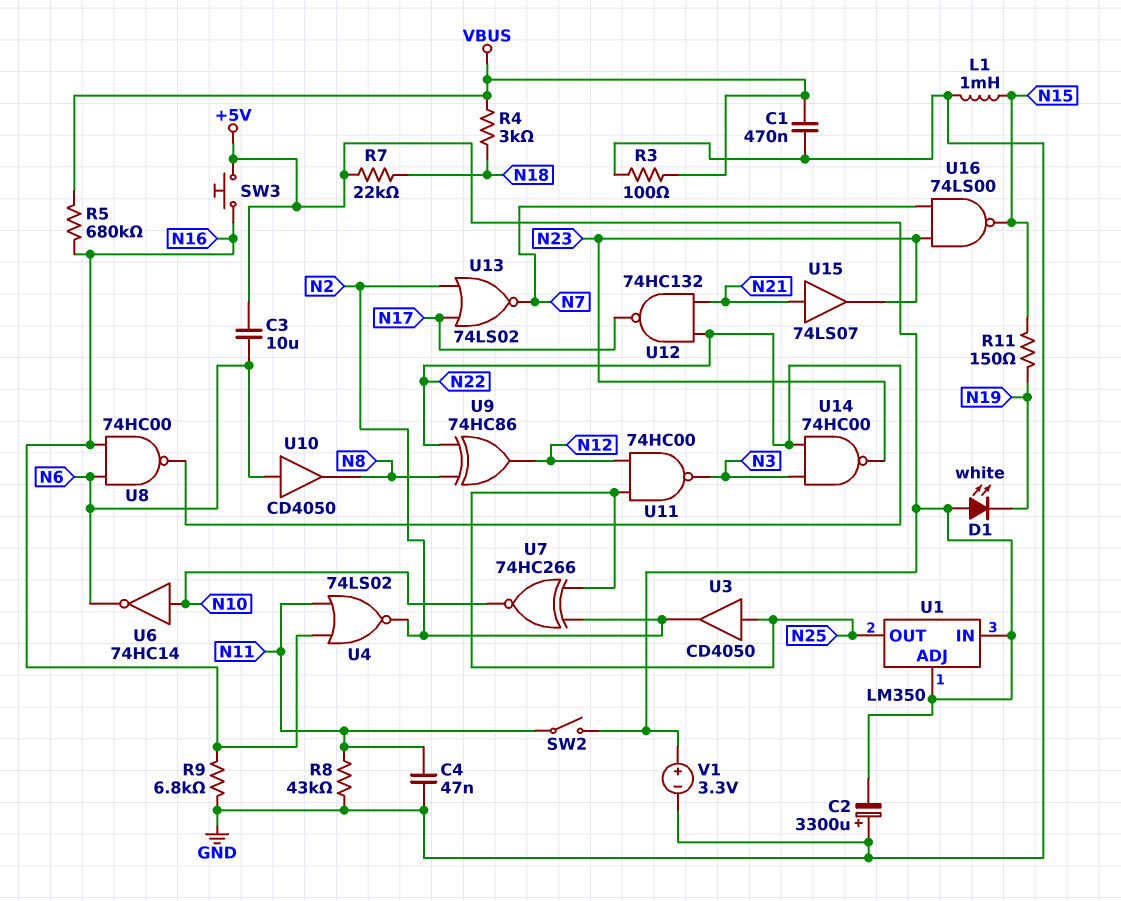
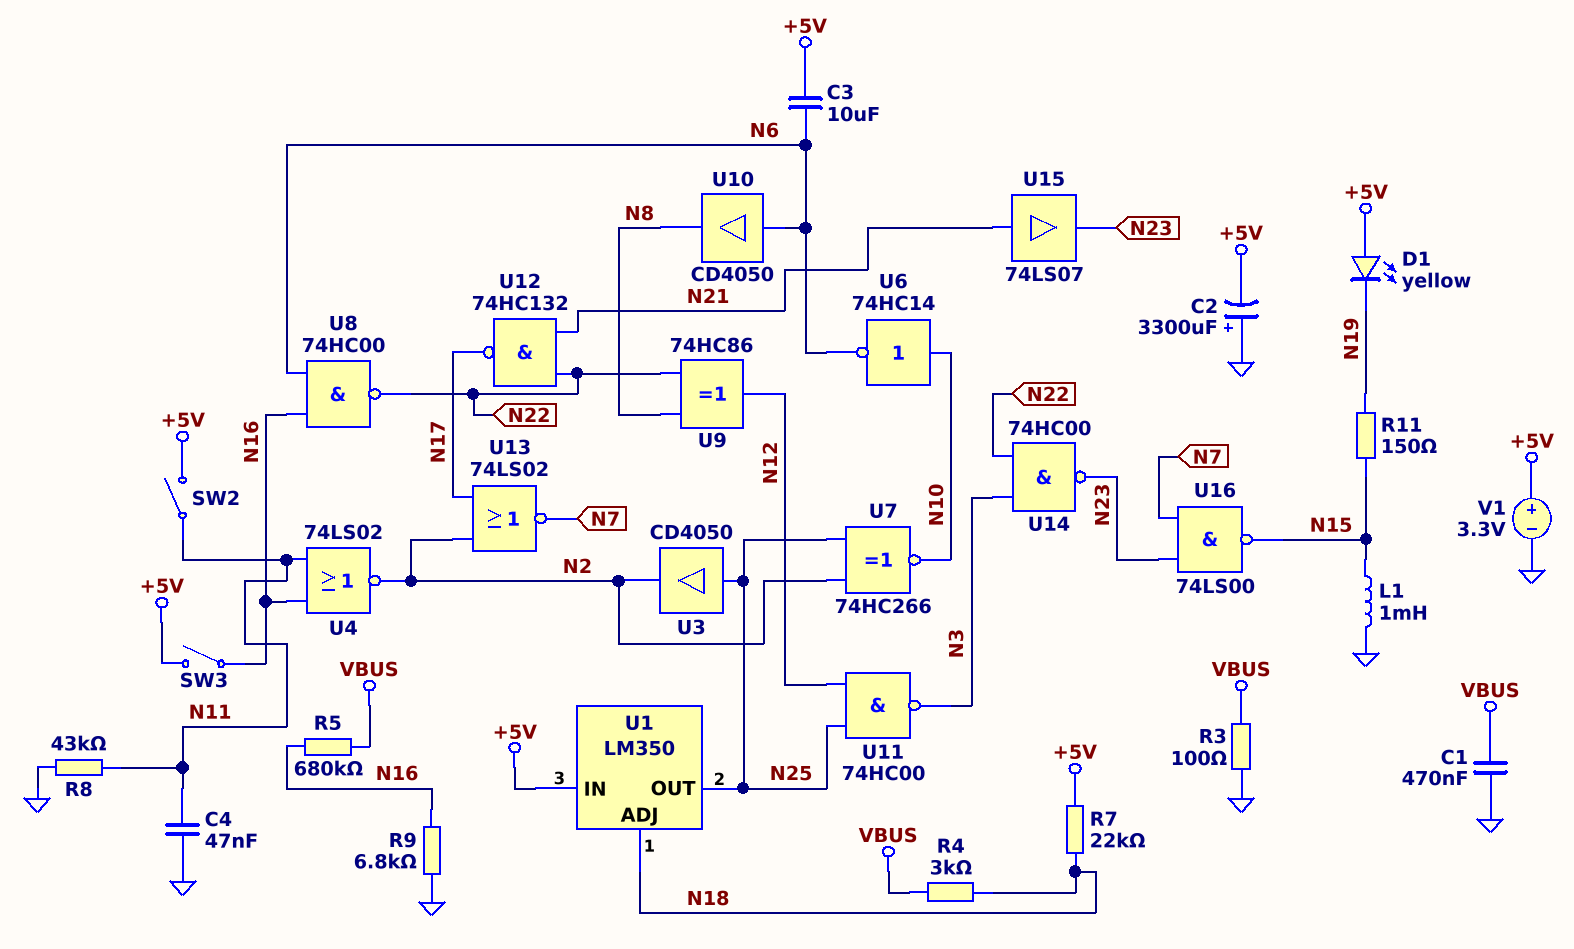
D1: LED white (A +5V, K N19) -> LED yellow (A +5V, K N19)
SW3: button (+5V, N16) -> switch (+5V, N16)
U1 pin ADJ: +5V -> N18

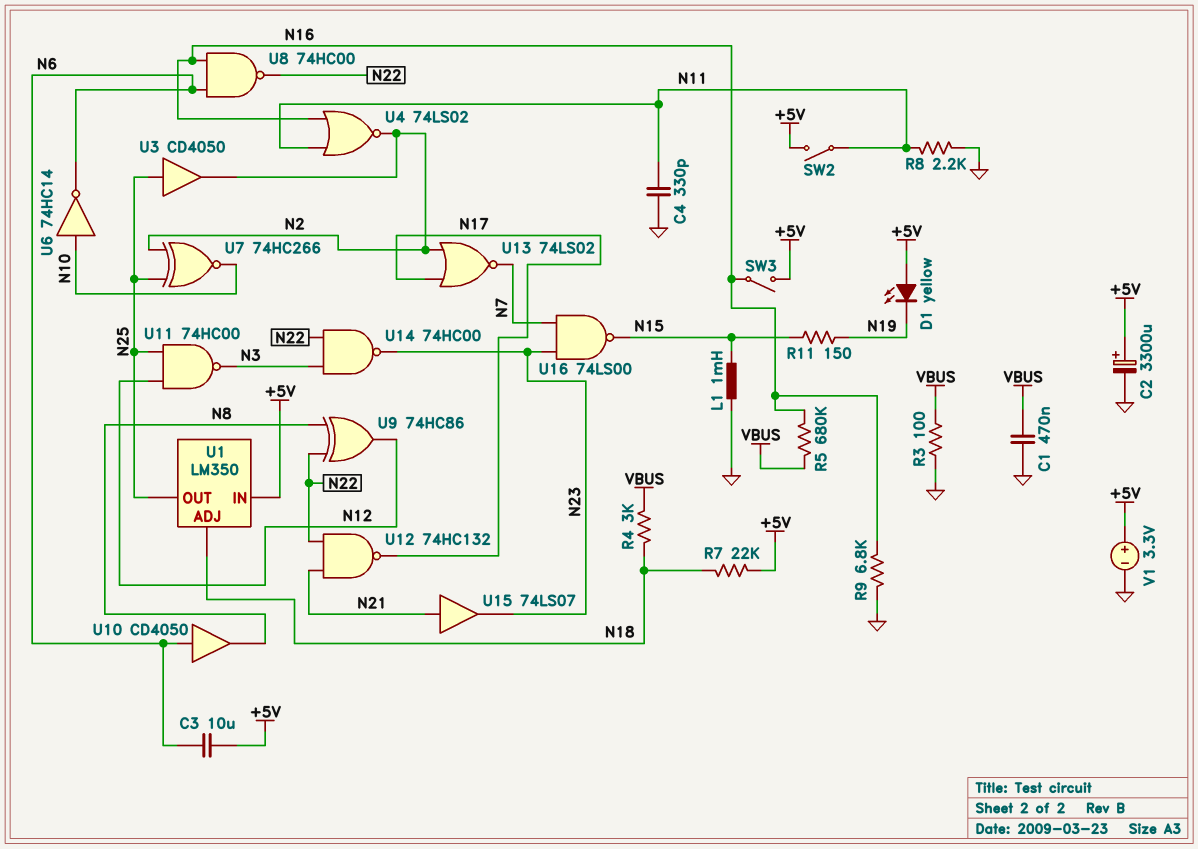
C2: 3300uF (plus GND, minus +5V) -> 3300uF (plus +5V, minus GND)
C4: 47nF (GND, N11) -> 330pF (GND, N11)
R8: 43k (GND, N11) -> 2.2k (GND, N11)

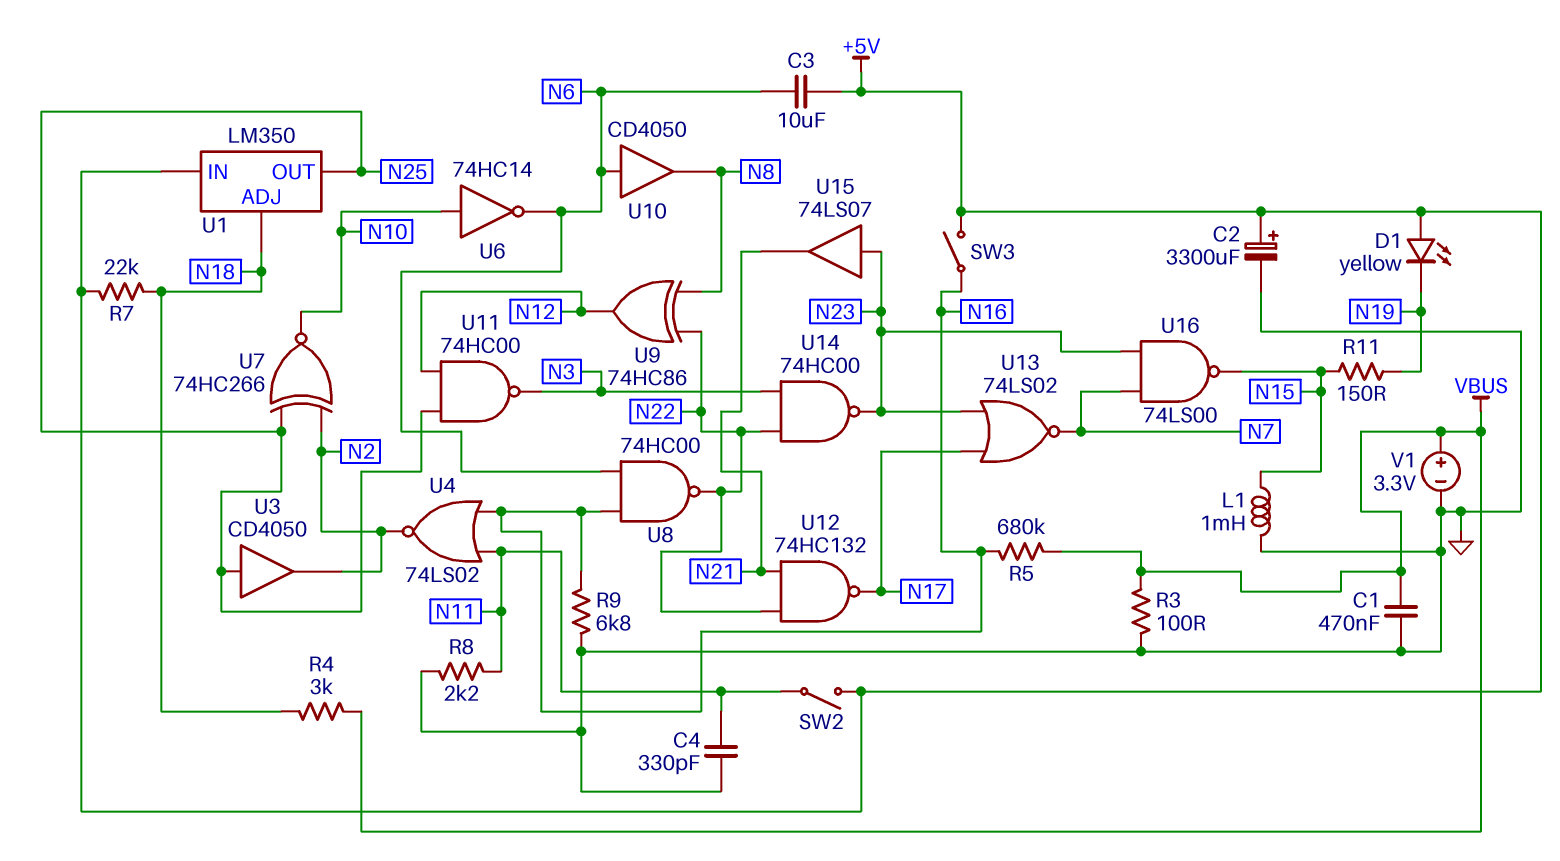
U13: NOR 74LS02 (in N2, in N17, out N7) -> NOR 74LS02 (in N17, in N23, out N7)
U15: buffer 74LS07 (in N21, out N23) -> buffer 74LS07 (in N23, out N21)
V1: 3.3V (plus +5V, minus GND) -> 3.3V (plus VBUS, minus GND)

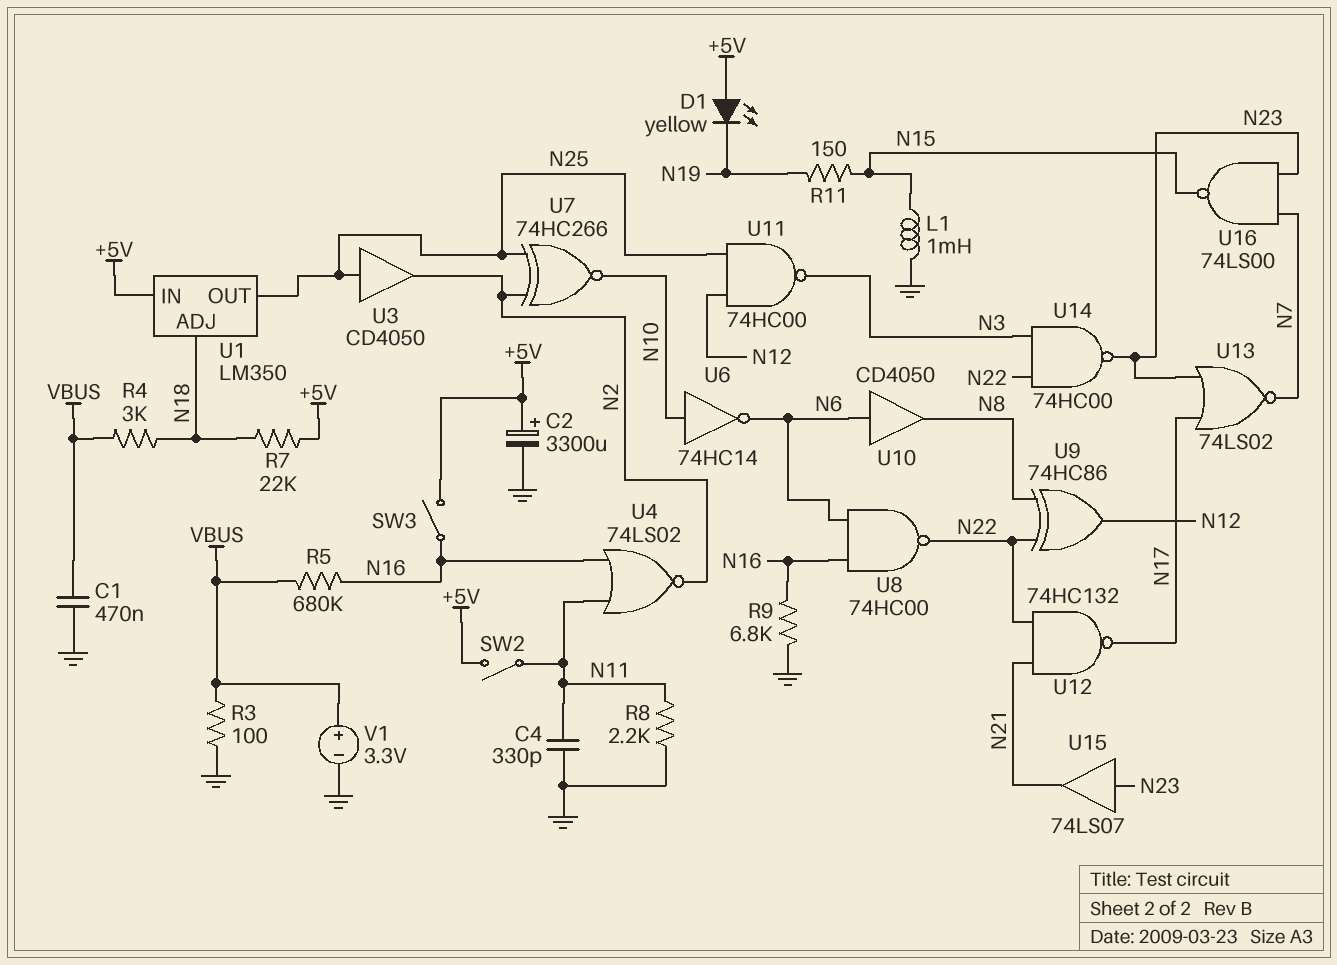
C3: 10uF (+5V, N6) -> none

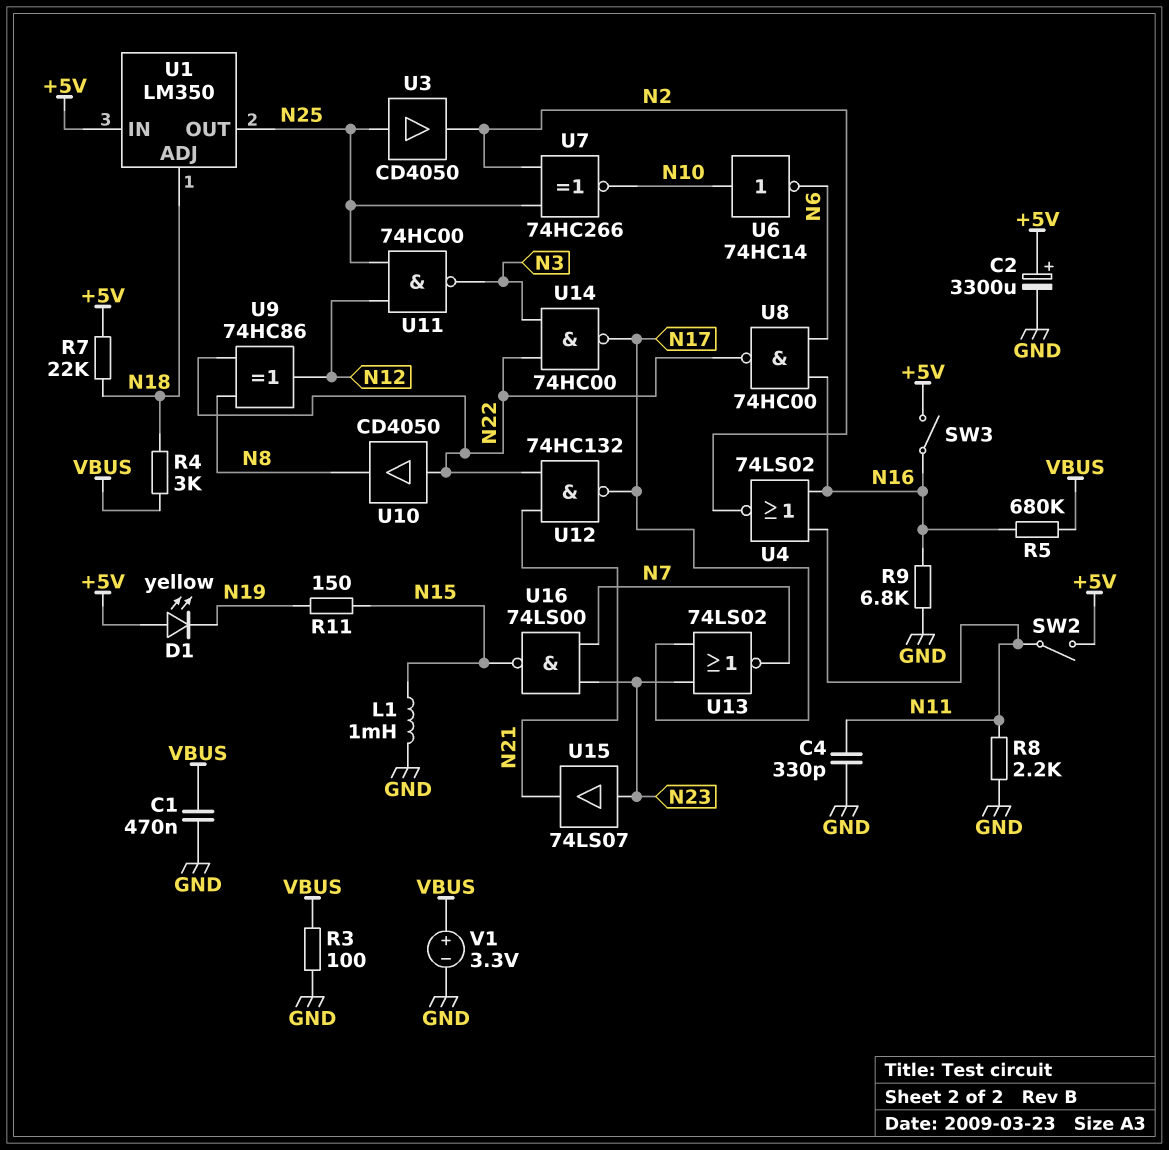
U10: buffer CD4050 (in N6, out N8) -> buffer CD4050 (in N22, out N8)
U14: NAND 74HC00 (in N3, in N22, out N23) -> NAND 74HC00 (in N3, in N22, out N17)

